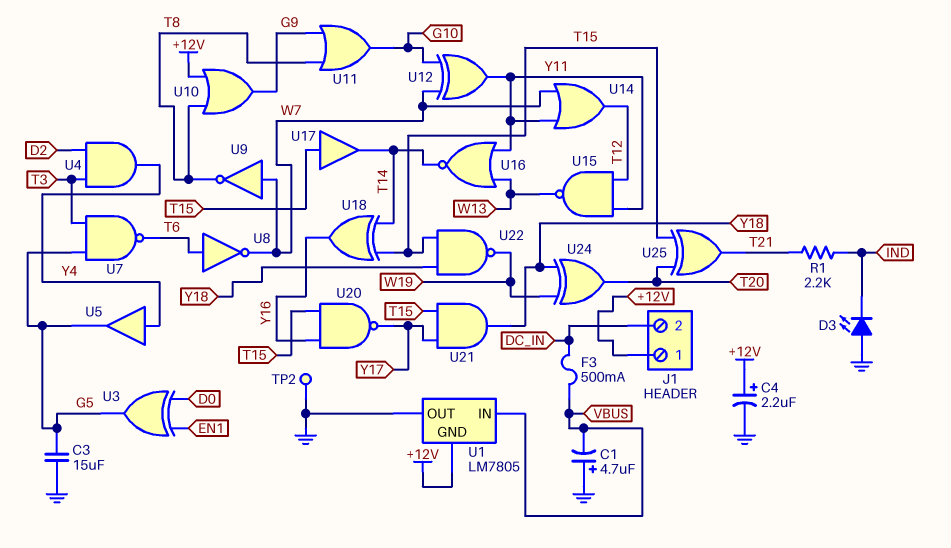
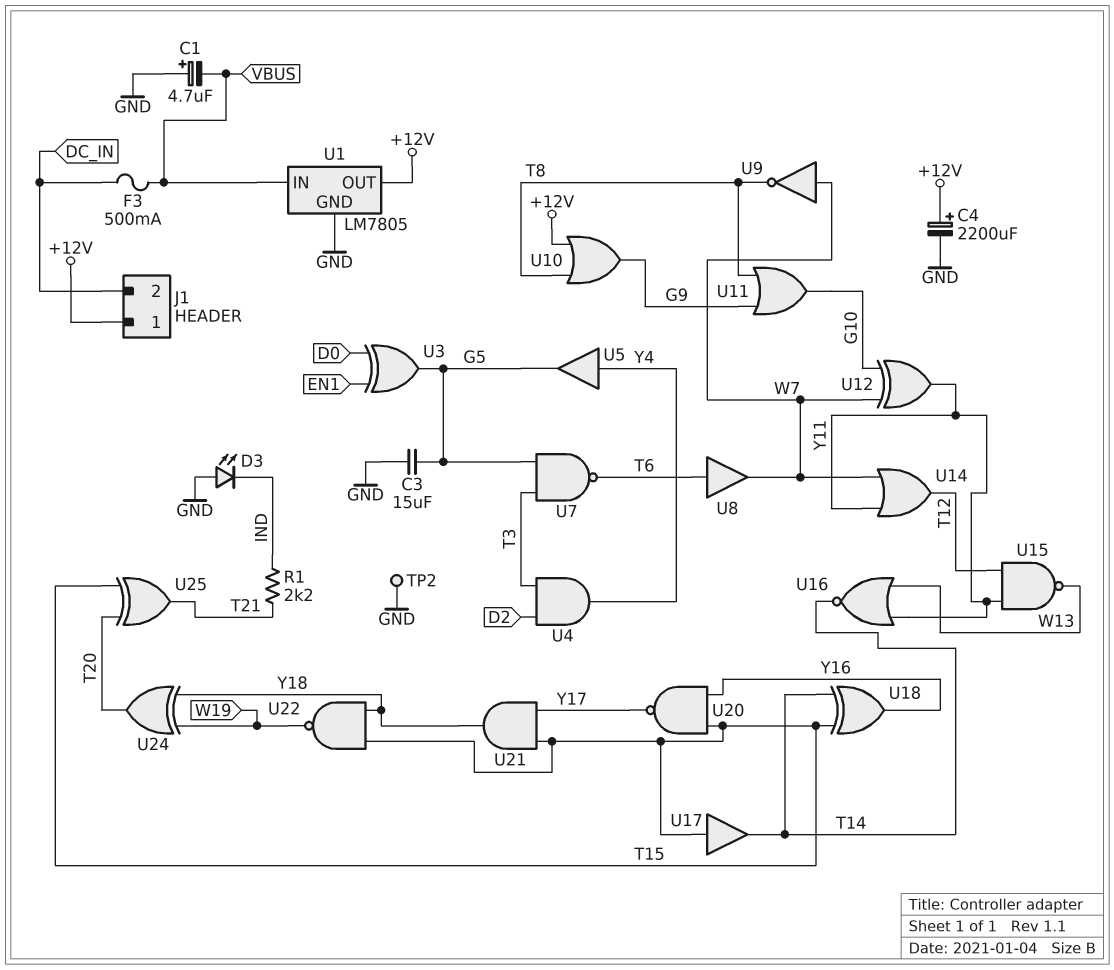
C4: 2.2uF (plus +12V, minus GND) -> 2200uF (plus +12V, minus GND)
U1 pin GND: +12V -> GND
U1 pin OUT: GND -> +12V
U8: NOT (in T6, out W7) -> buffer (in T6, out W7)

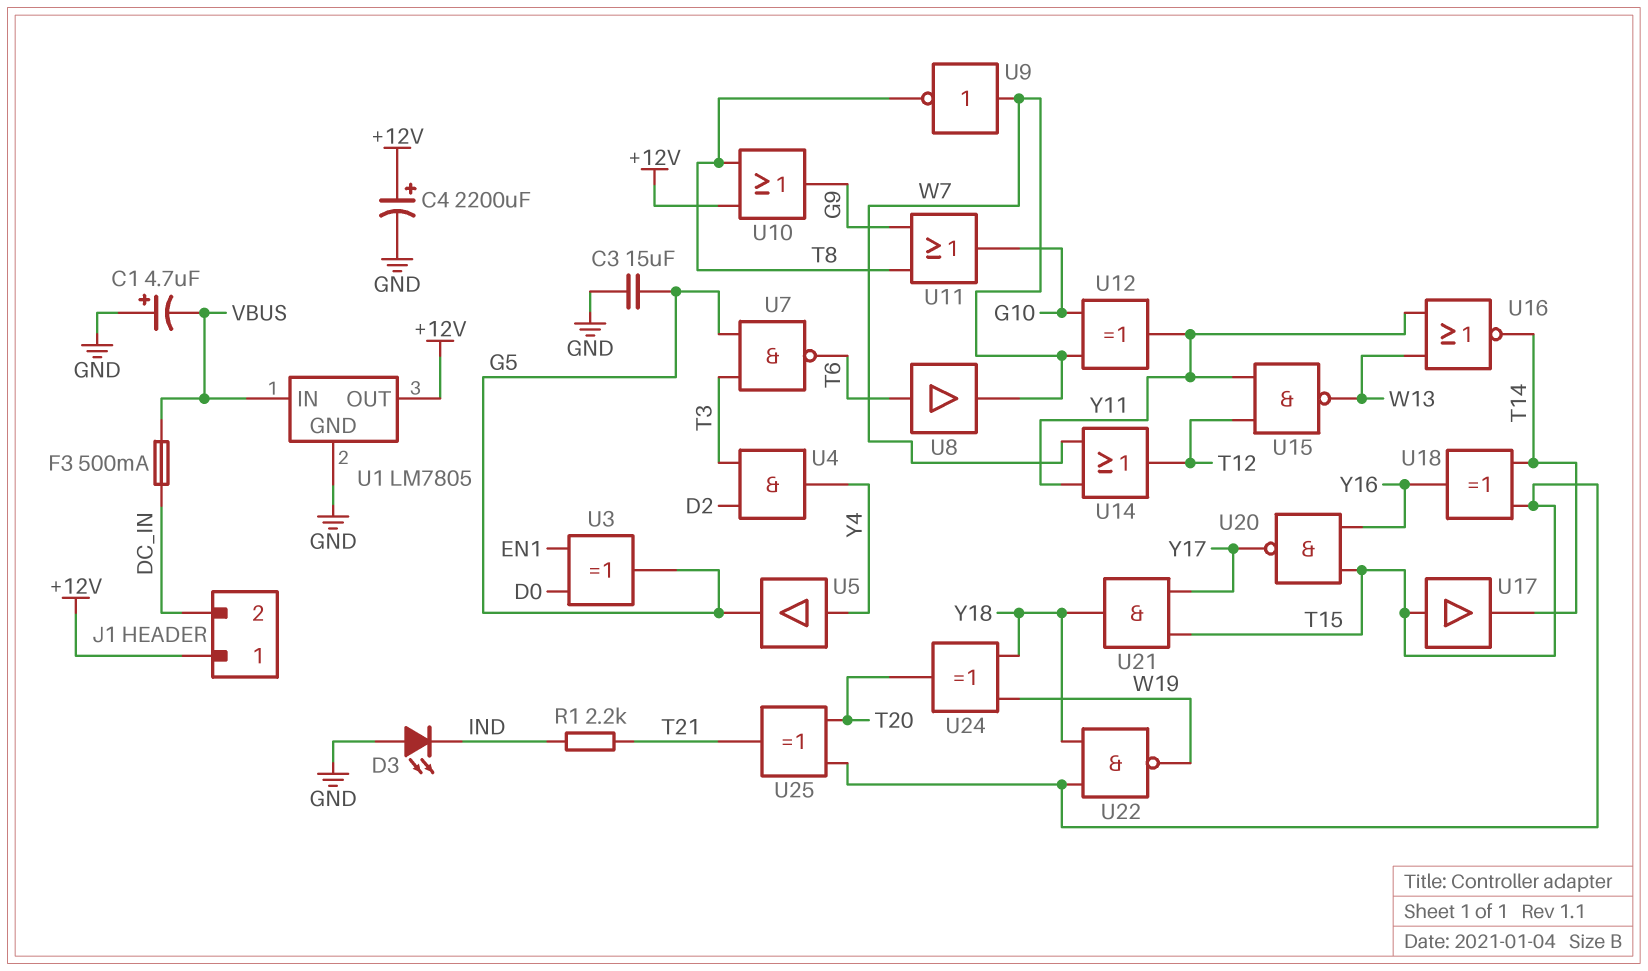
TP2: test point (GND) -> none

